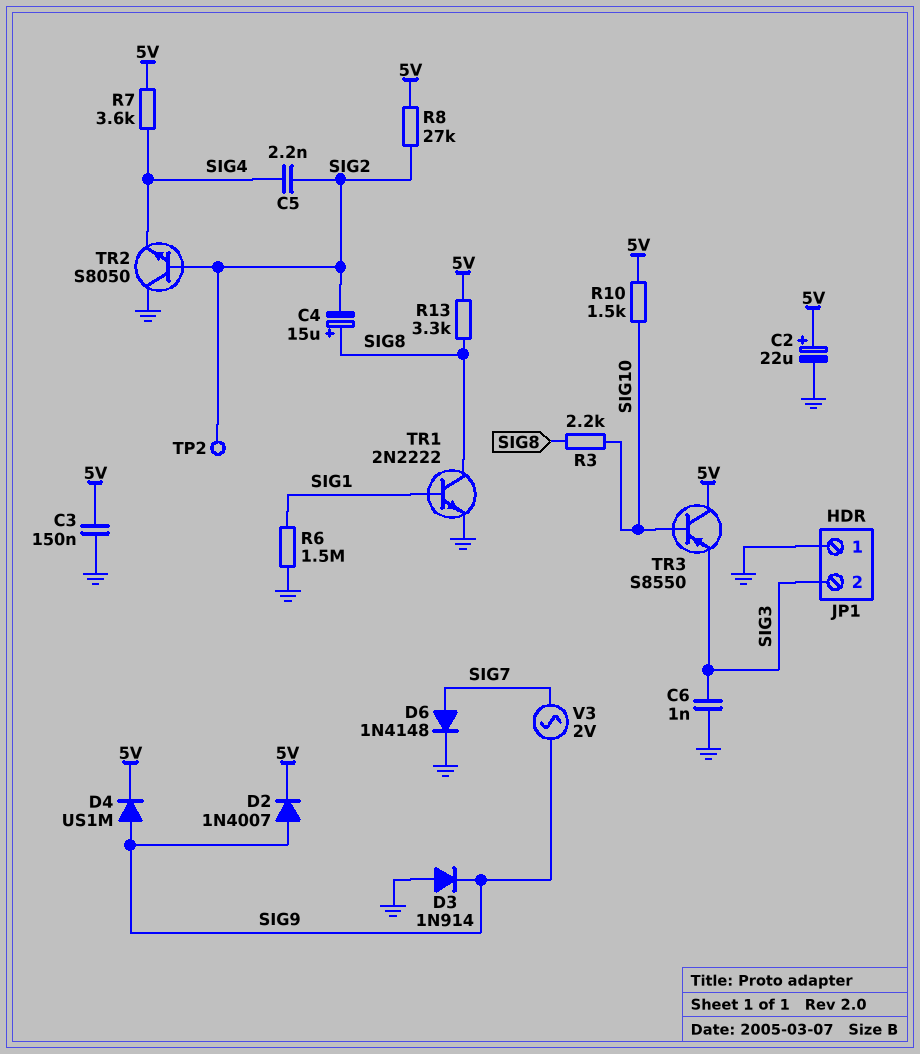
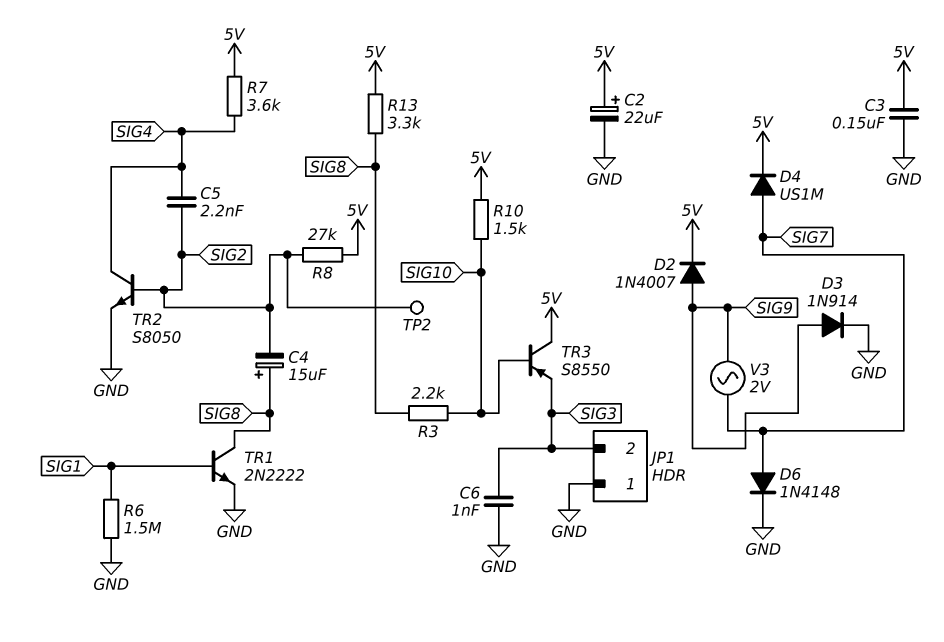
D3: diode 1N914 (A GND, K SIG9) -> diode 1N914 (A SIG9, K GND)
D4: diode US1M (A SIG9, K 5V) -> diode US1M (A SIG7, K 5V)
TR2: NPN S8050 (B SIG2, C GND, E SIG4) -> NPN S8050 (B SIG2, C SIG4, E GND)

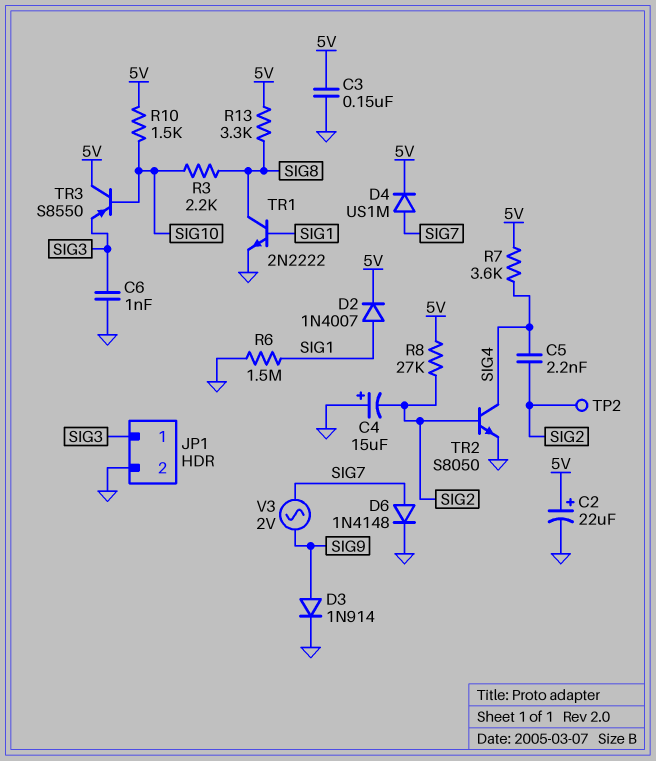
C4: 15uF (plus SIG8, minus SIG2) -> 15uF (plus GND, minus SIG2)
D2: diode 1N4007 (A SIG9, K 5V) -> diode 1N4007 (A SIG1, K 5V)
JP1 pin 1: GND -> SIG3
JP1 pin 2: SIG3 -> GND

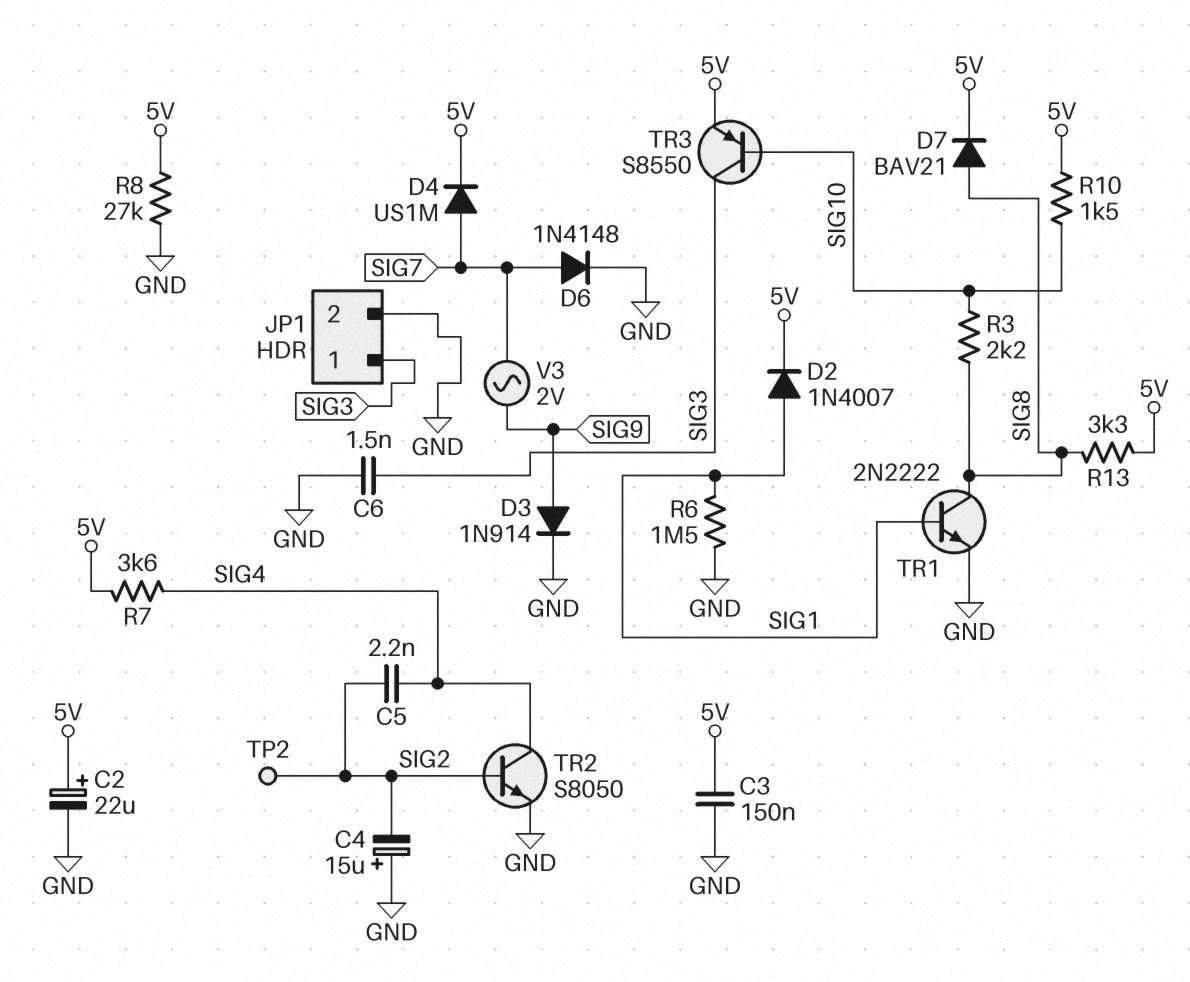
C6: 1nF (GND, SIG3) -> 1.5nF (GND, SIG3)
D7: none -> diode BAV21 (A SIG8, K 5V)
R8: 27k (5V, SIG2) -> 27k (5V, GND)
TR3: PNP S8550 (B SIG10, C 5V, E SIG3) -> PNP S8550 (B SIG10, C SIG3, E 5V)

